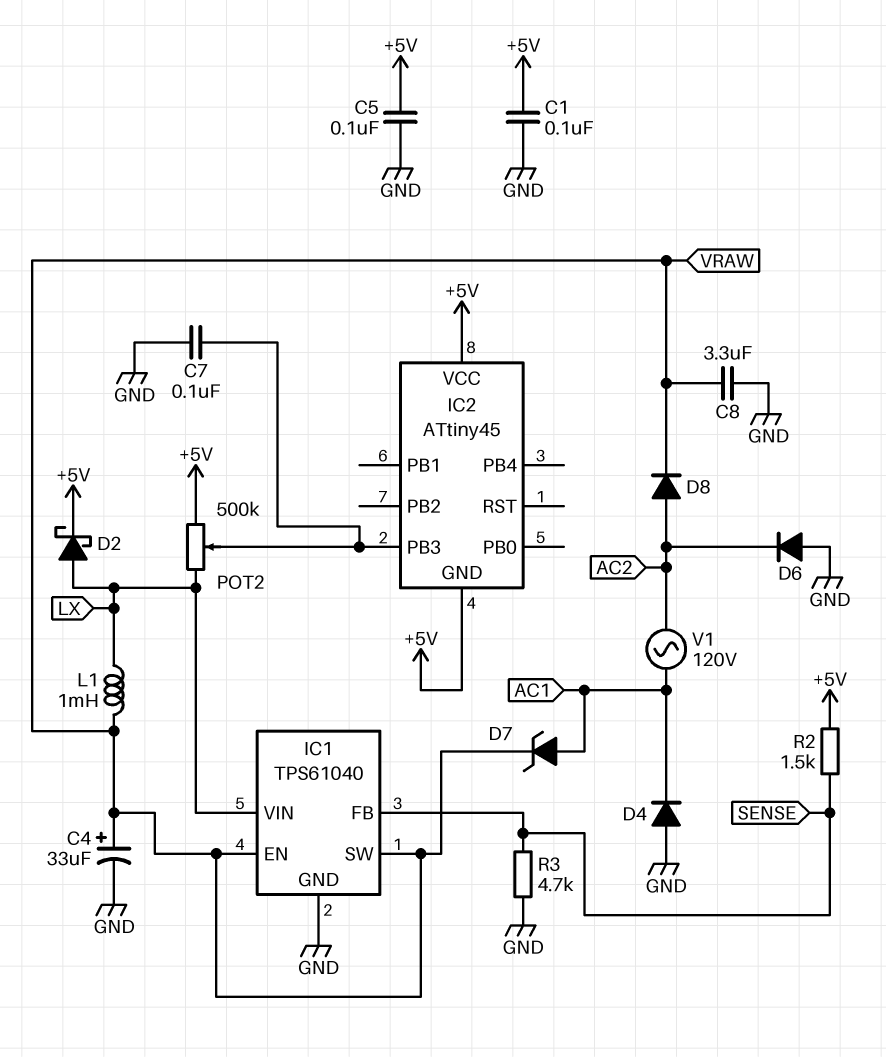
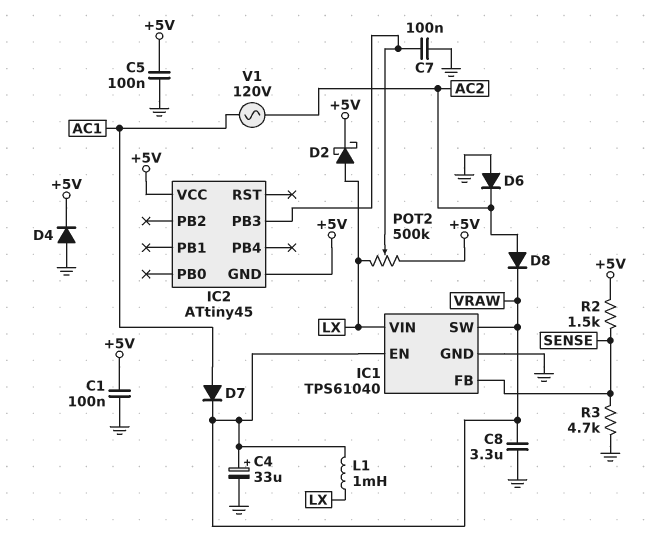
D4: diode (A GND, K AC1) -> diode (A GND, K +5V)
D7: zener (A AC1, K VRAW) -> diode (A AC1, K VRAW)

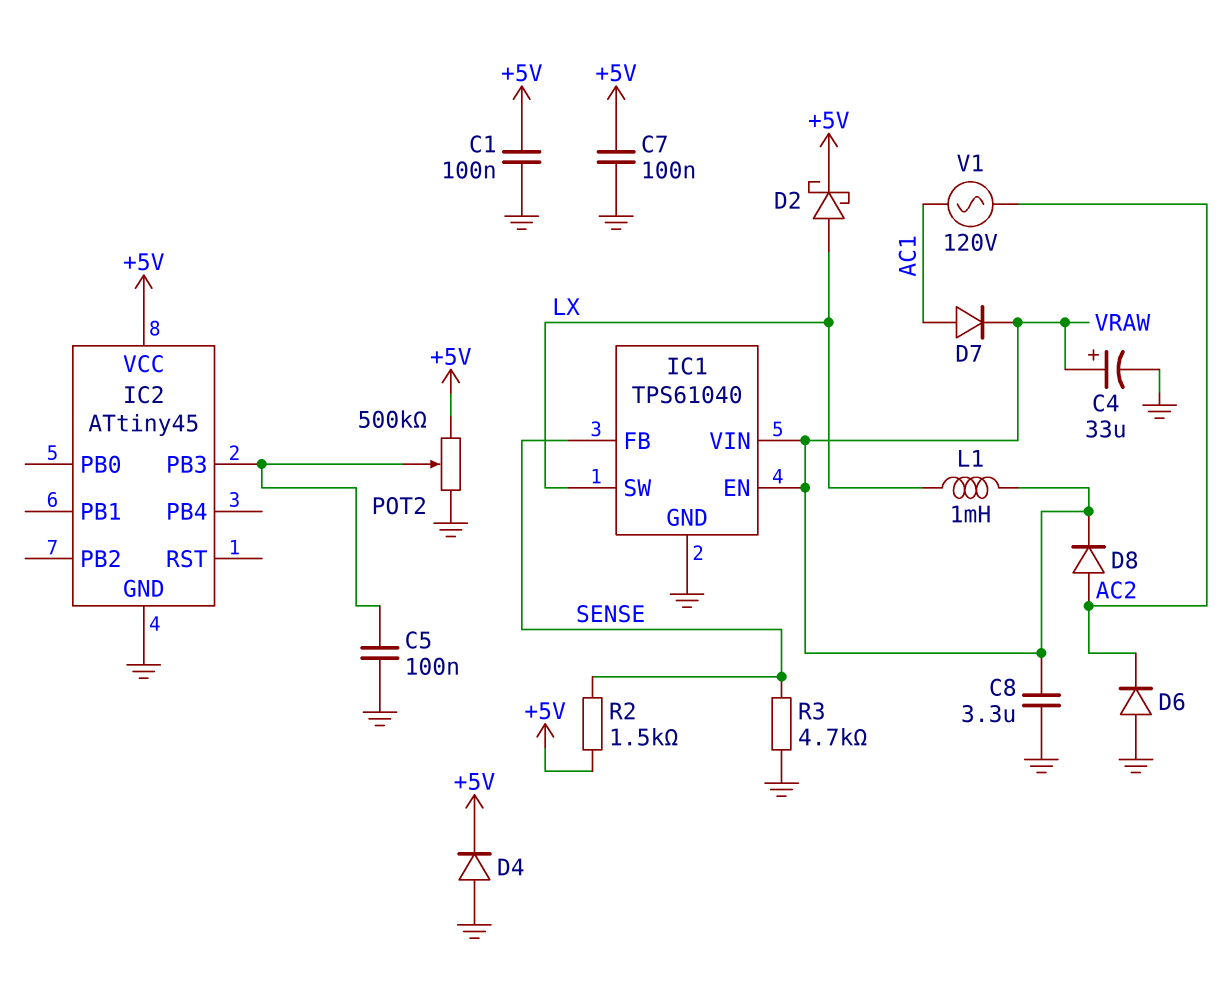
C5: 100nF (+5V, GND) -> 100nF (GND, IC2/PB3)
C7: 100nF (GND, IC2/PB3) -> 100nF (+5V, GND)
IC1 pin SW: VRAW -> LX
IC1 pin VIN: LX -> VRAW
IC2 pin GND: +5V -> GND
POT2: 500k (+5V, LX, wiper IC2/PB3) -> 500k (+5V, GND, wiper IC2/PB3)

